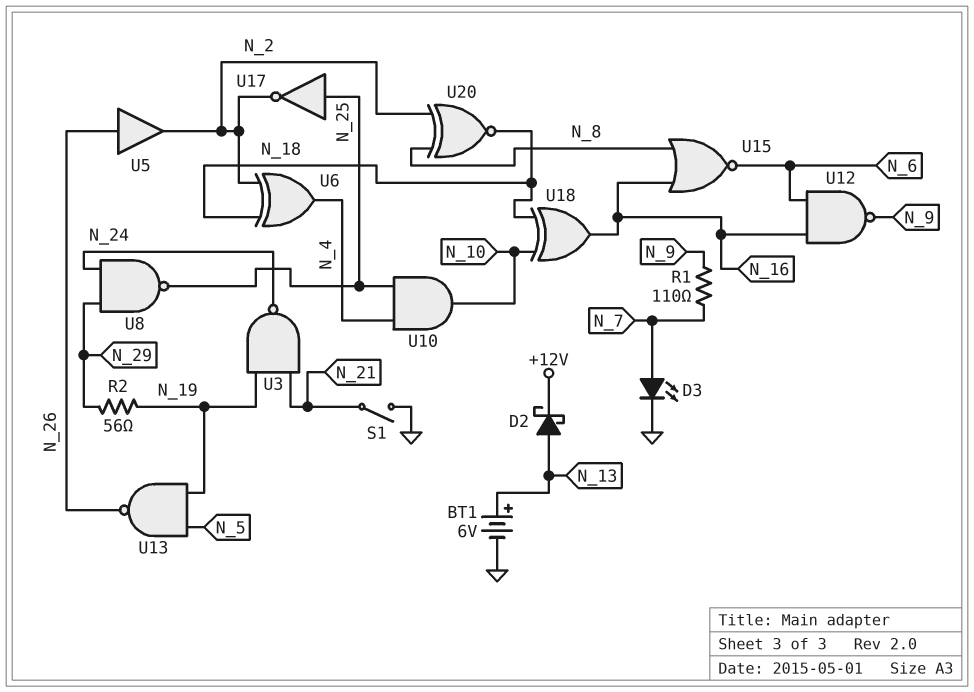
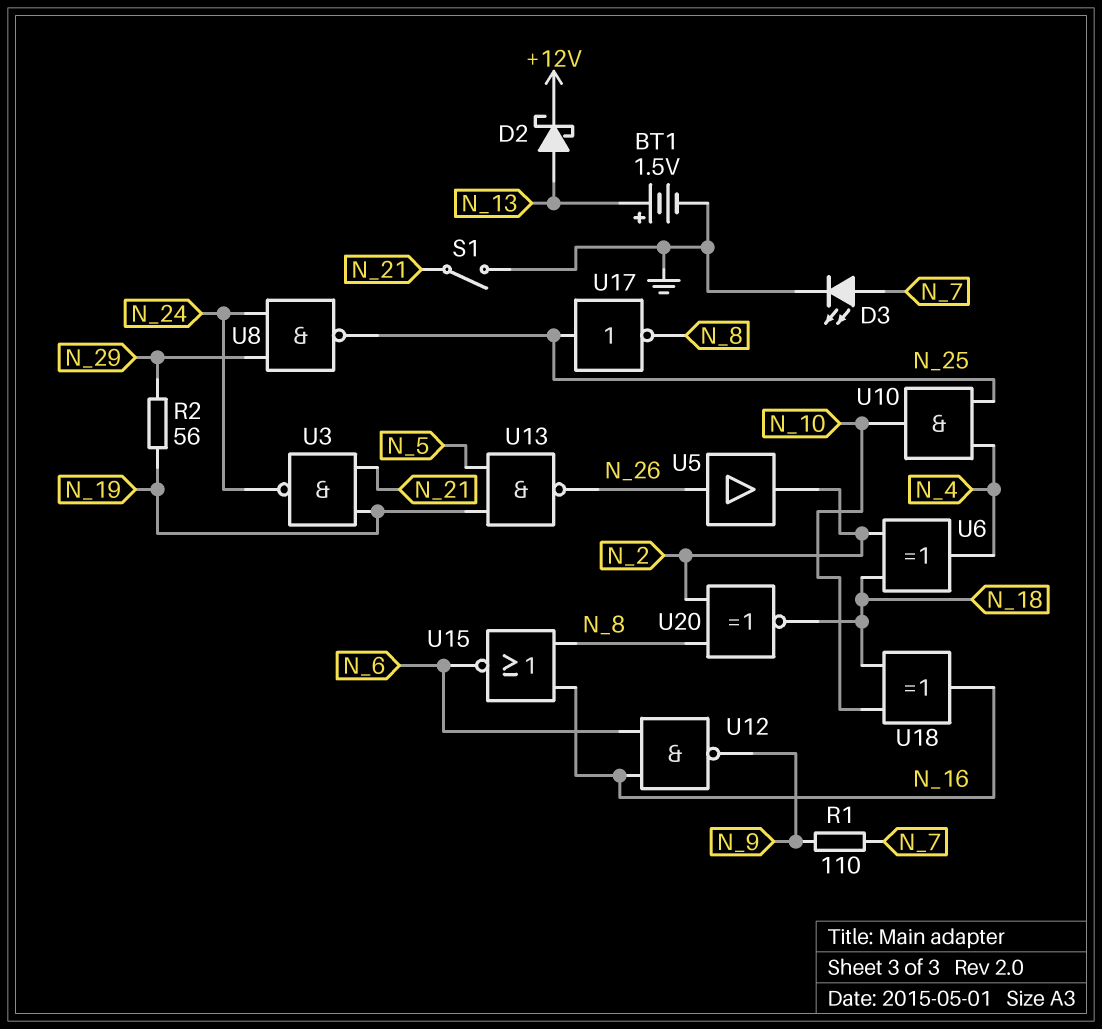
BT1: 6V (plus N_13, minus GND) -> 1.5V (plus N_13, minus GND)
U17: NOT (in N_25, out N_2) -> NOT (in N_25, out N_8)

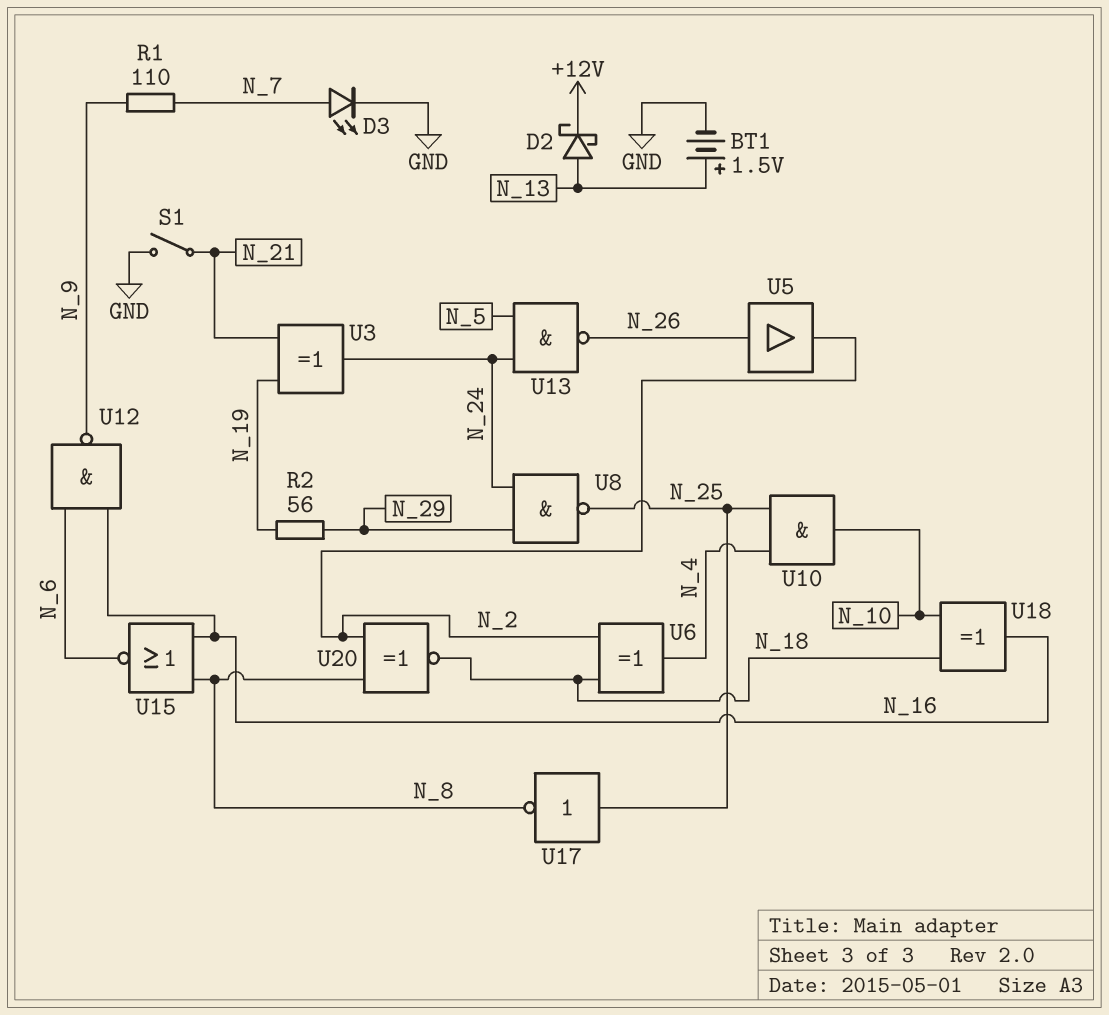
U3: NAND (in N_19, in N_21, out N_24) -> XOR (in N_19, in N_21, out N_24)
U13: NAND (in N_5, in N_19, out N_26) -> NAND (in N_5, in N_24, out N_26)

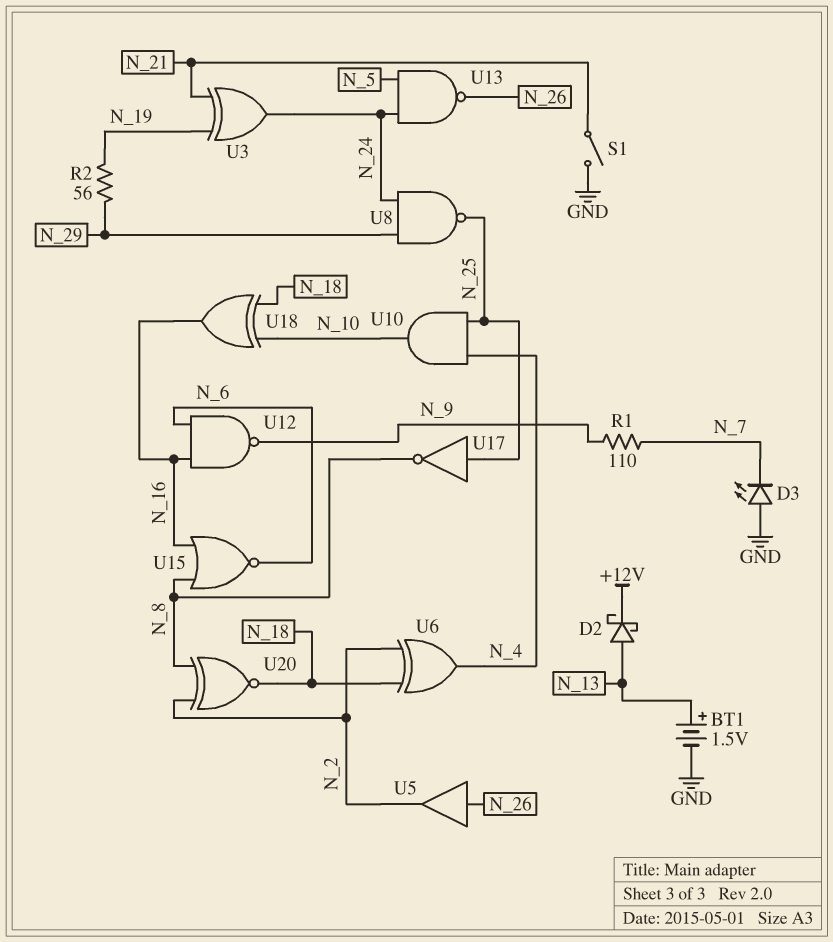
D3: LED (A N_7, K GND) -> LED (A GND, K N_7)

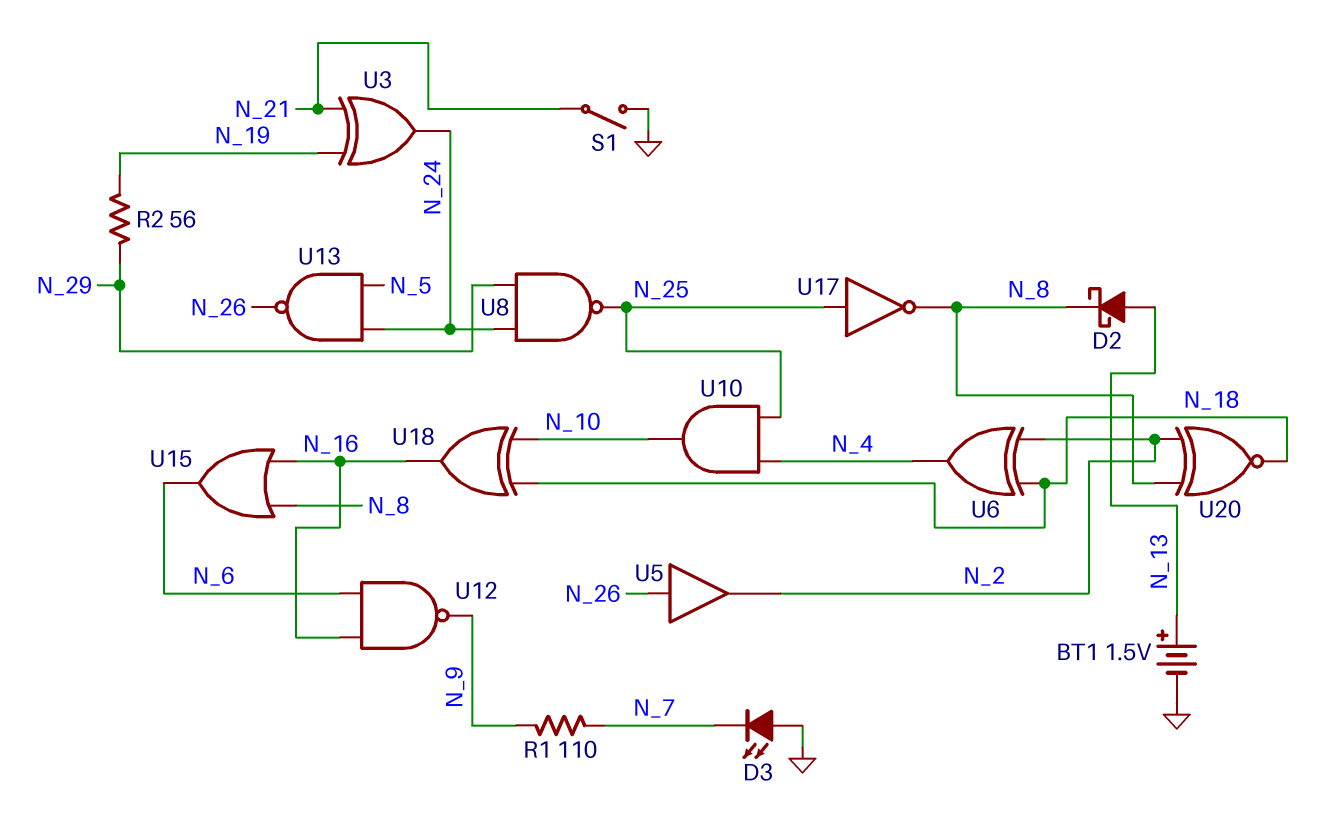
D2: schottky (A N_13, K +12V) -> schottky (A N_13, K N_8)
U15: NOR (in N_8, in N_16, out N_6) -> OR (in N_8, in N_16, out N_6)

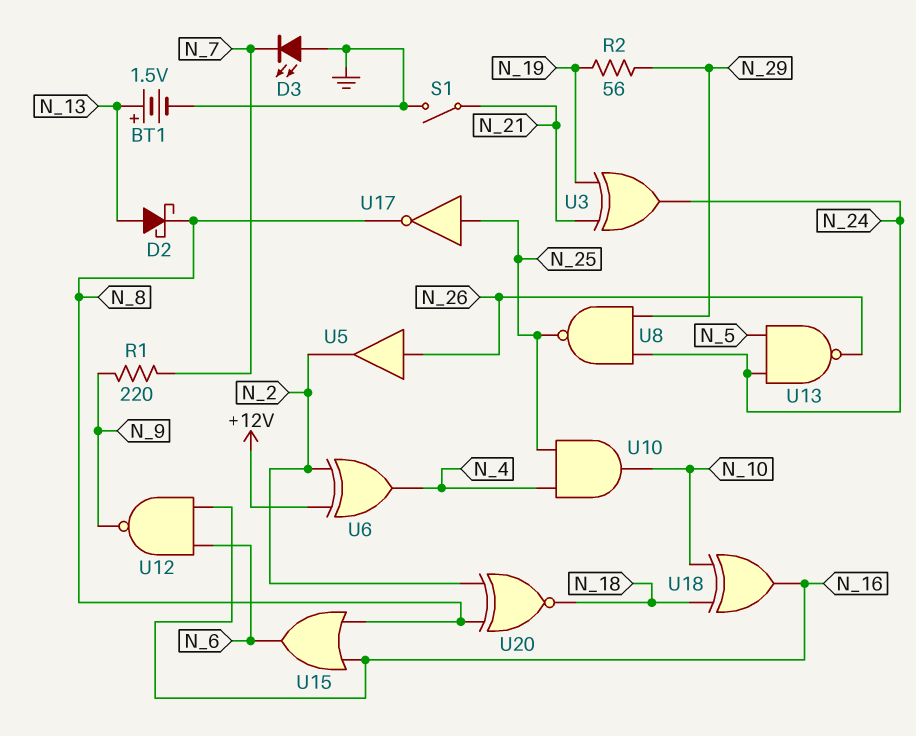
R1: 110 (N_7, N_9) -> 220 (N_7, N_9)
U6: XOR (in N_2, in N_18, out N_4) -> XOR (in +12V, in N_2, out N_4)

